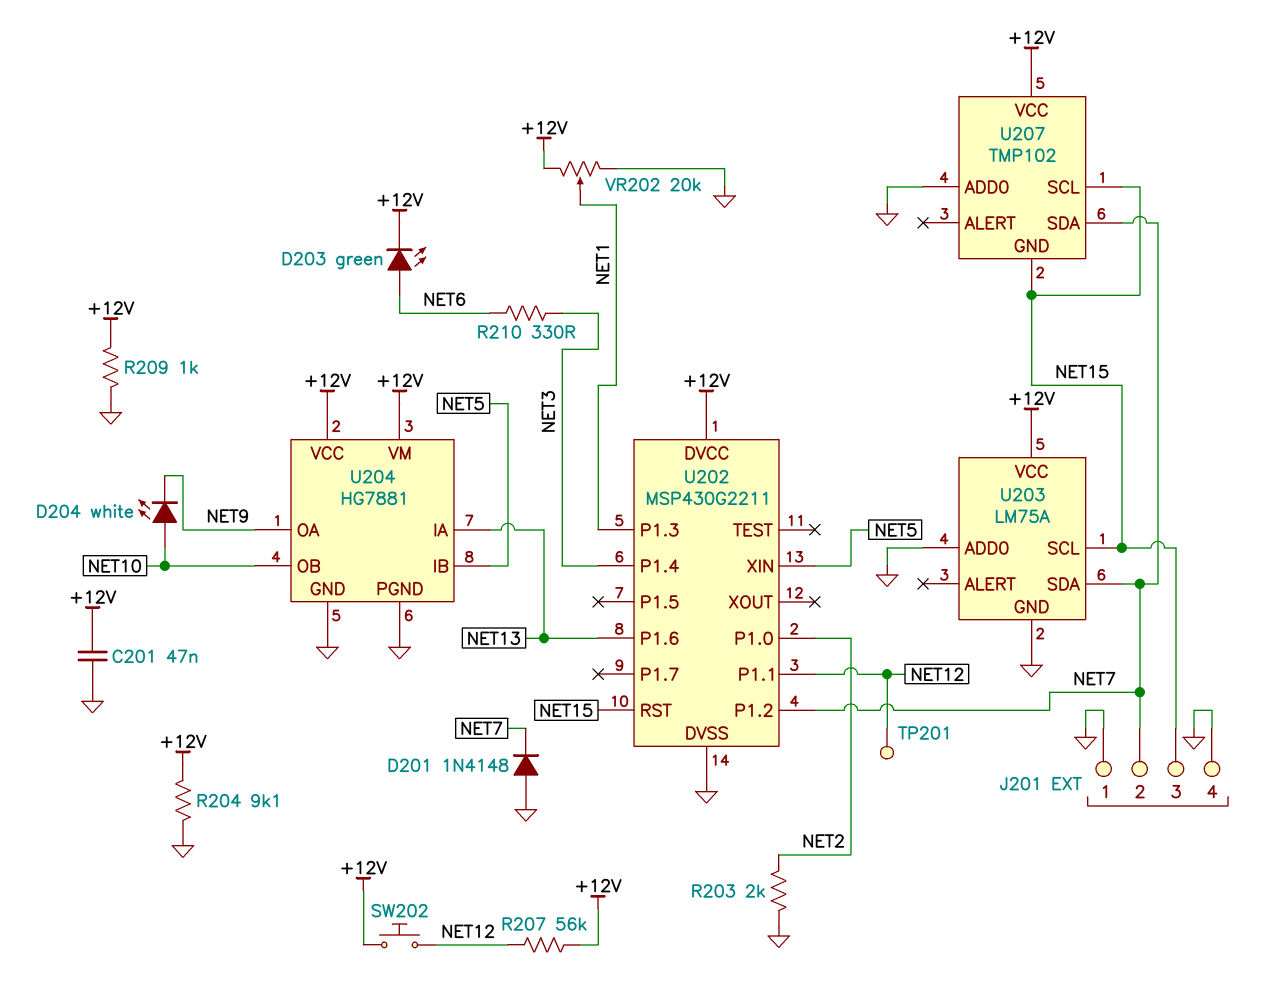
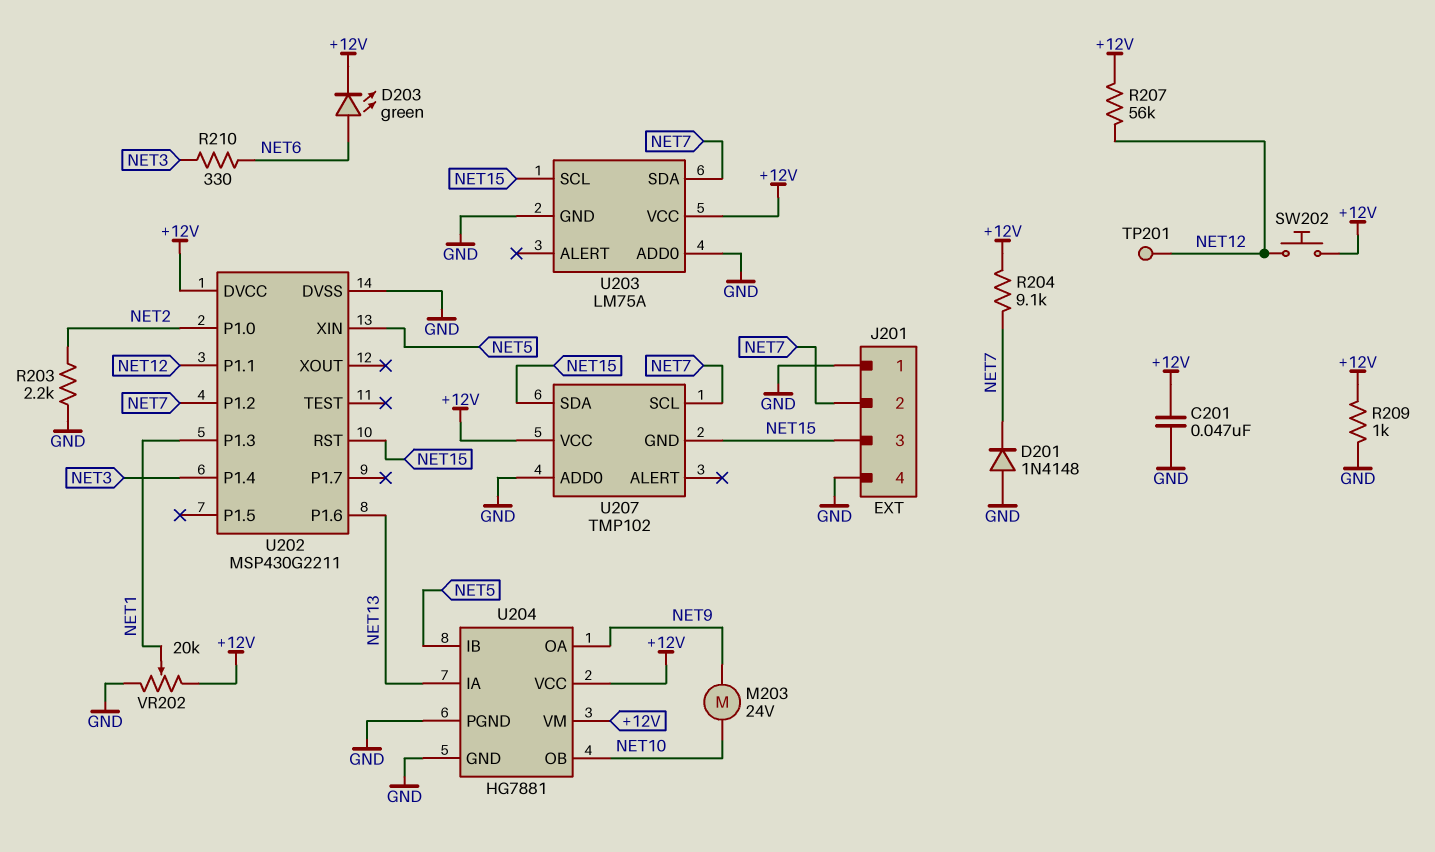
D204: LED white (A NET10, K NET9) -> none
M203: none -> motor 24V (NET9, NET10)
R203: 2k (GND, NET2) -> 2.2k (GND, NET2)
R204: 9.1k (+12V, GND) -> 9.1k (+12V, NET7)
U207 pin SCL: NET15 -> NET7
U207 pin SDA: NET7 -> NET15

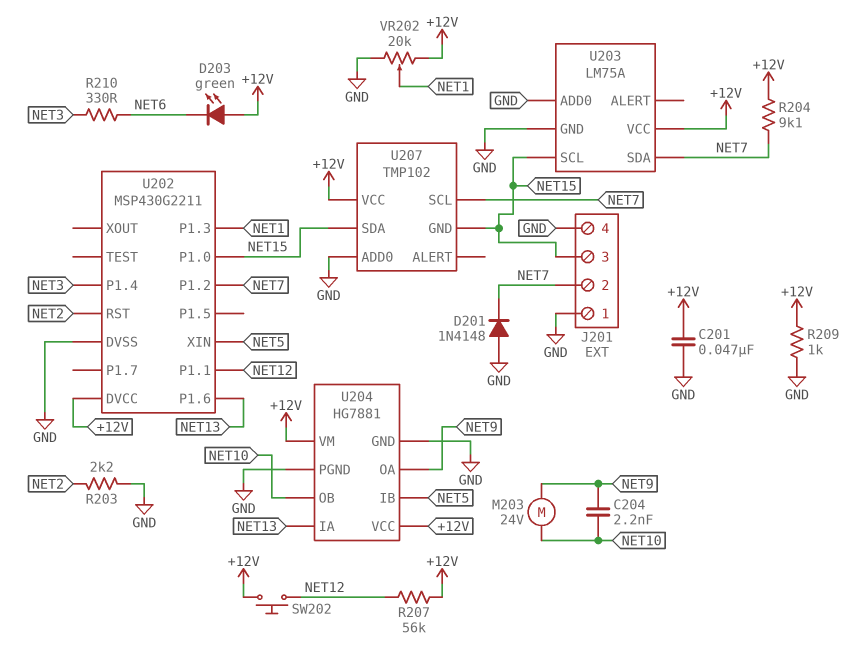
C204: none -> 2.2nF (NET9, NET10)
D203: LED green (A NET6, K +12V) -> LED green (A +12V, K NET6)
TP201: test point (NET12) -> none
U202 pin P1.0: NET2 -> NET15
U202 pin RST: NET15 -> NET2

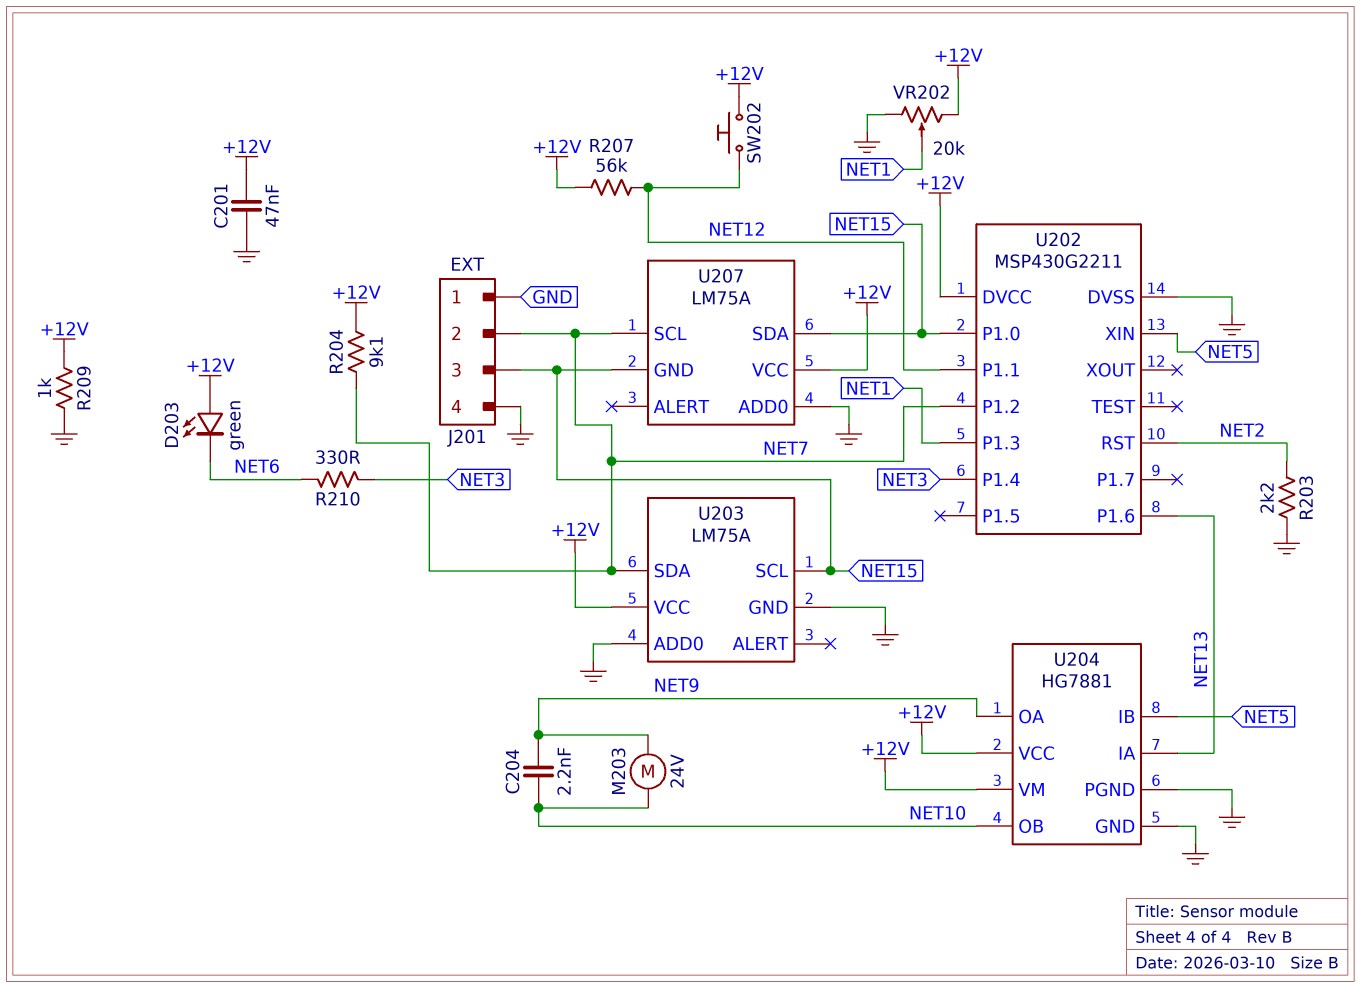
D201: diode 1N4148 (A GND, K NET7) -> none
U207: TMP102 -> LM75A

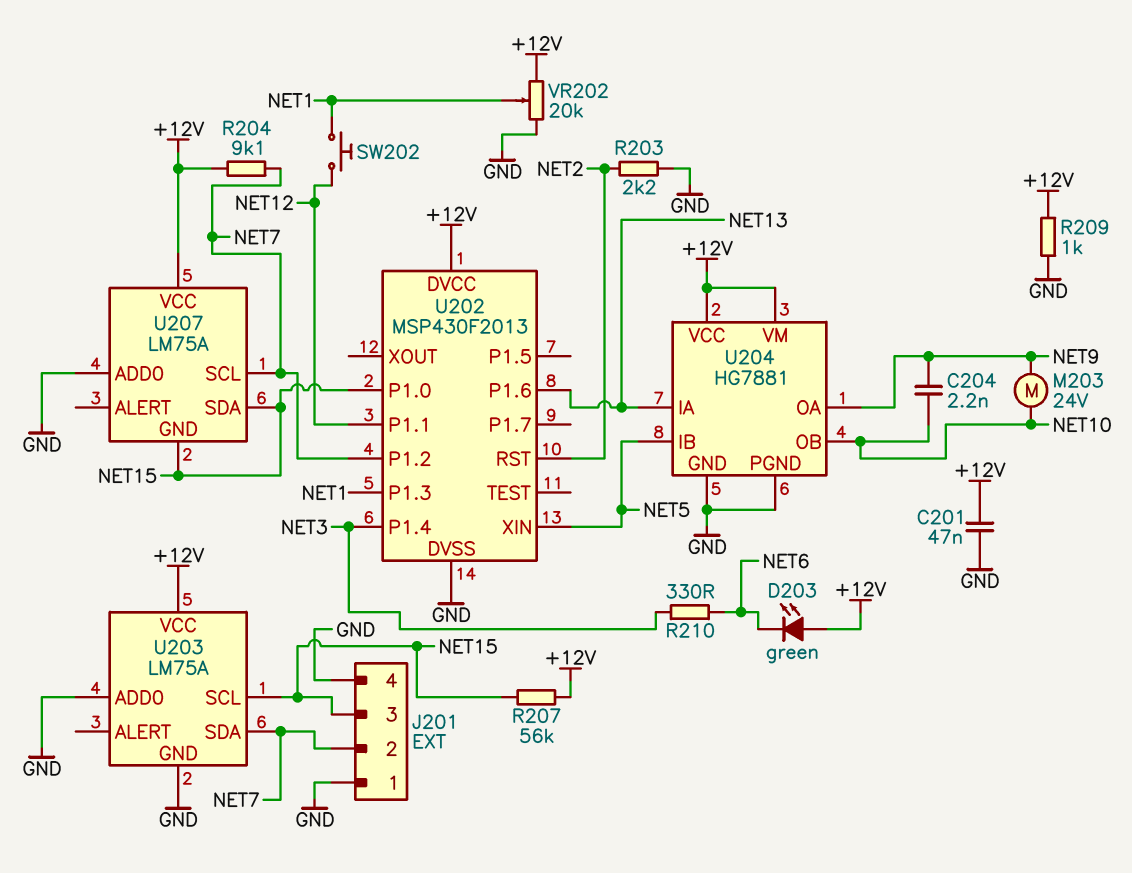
R207: 56k (+12V, NET12) -> 56k (+12V, NET15)
SW202: button (+12V, NET12) -> button (NET1, NET12)
U202: MSP430G2211 -> MSP430F2013

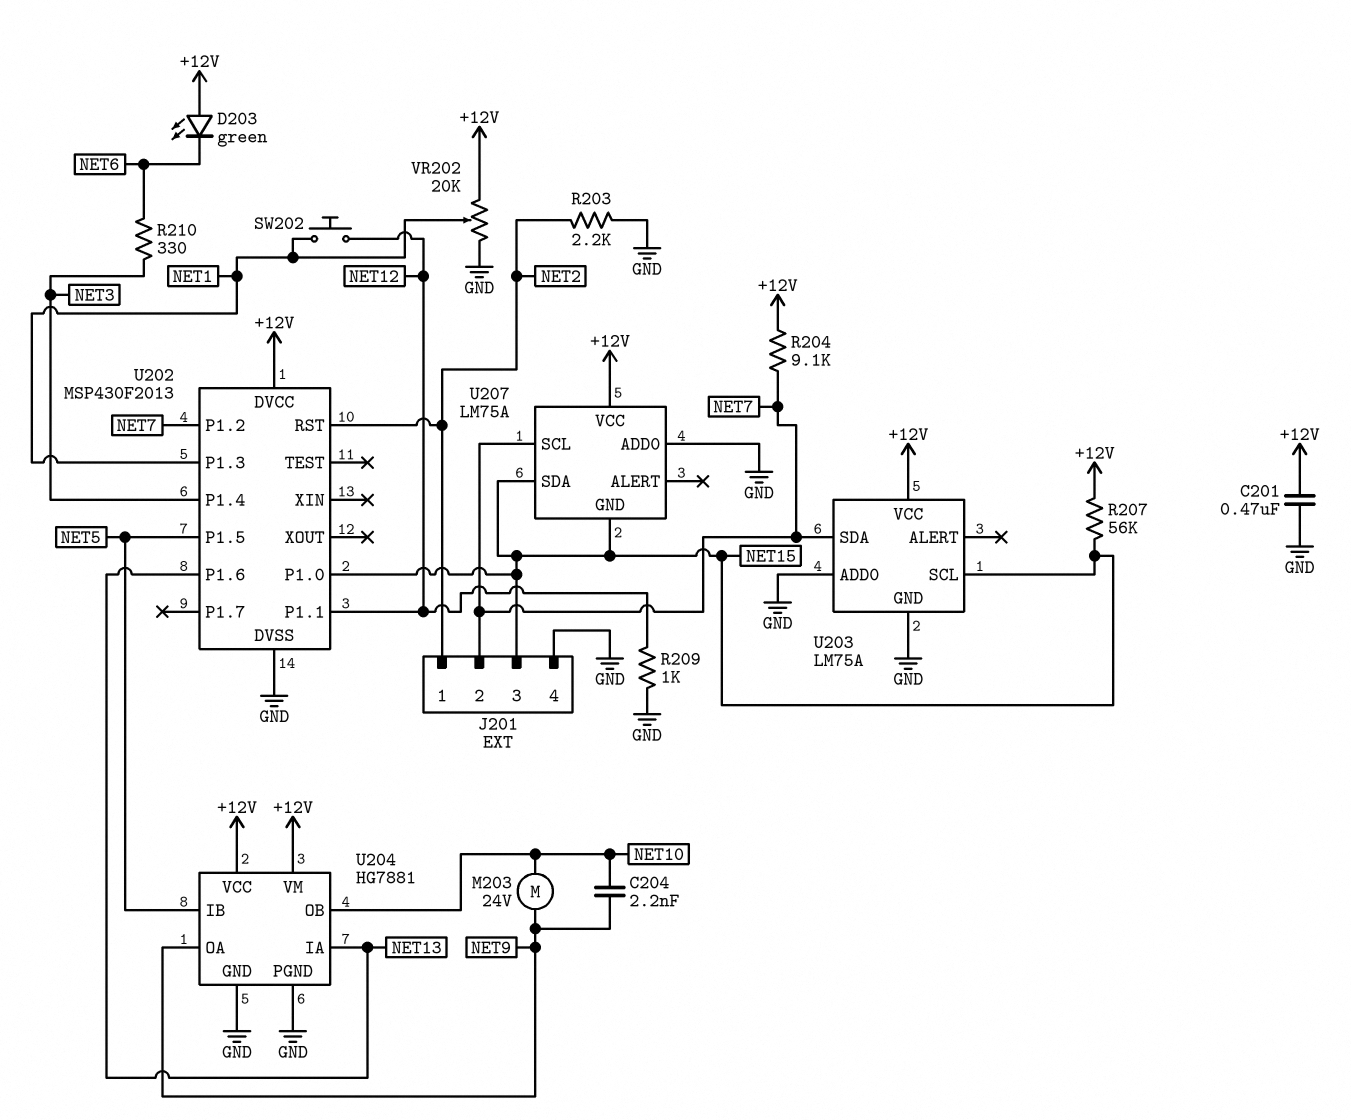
C201: 47nF (+12V, GND) -> 470nF (+12V, GND)
J201 pin 1: GND -> NET2
R209: 1k (+12V, GND) -> 1k (GND, NET12)
U202 pin P1.5: none -> NET5
U202 pin XIN: NET5 -> none

